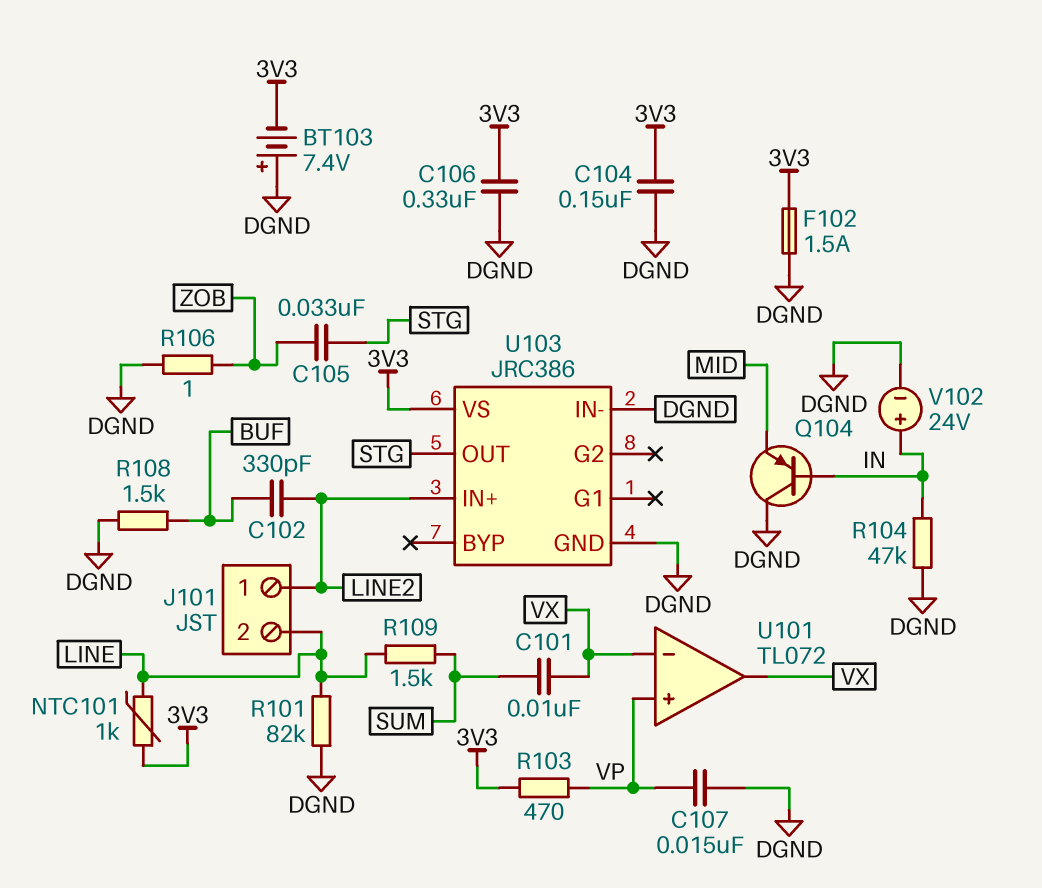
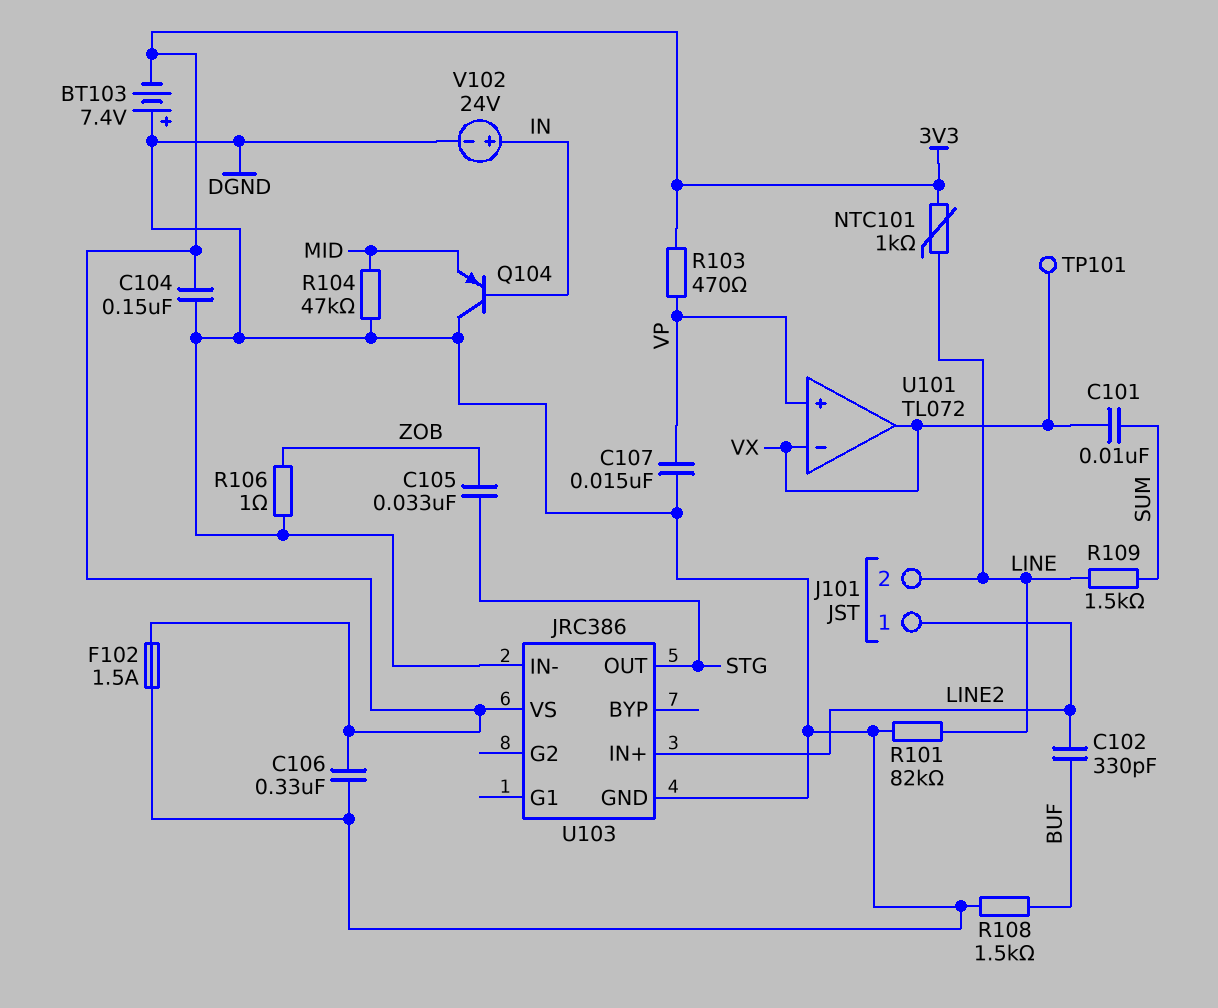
R104: 47k (DGND, IN) -> 47k (DGND, MID)
TP101: none -> test point (VX)

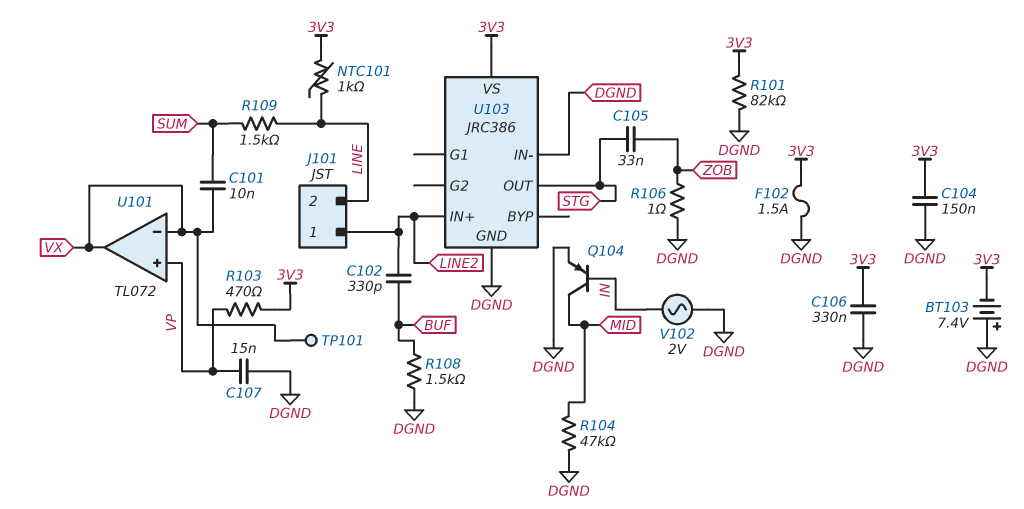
Q104: PNP (B IN, C DGND, E MID) -> PNP (B IN, C MID, E DGND)
R101: 82k (DGND, LINE) -> 82k (3V3, DGND)
V102: 24V (plus IN, minus DGND) -> AC 2V (DGND, IN)

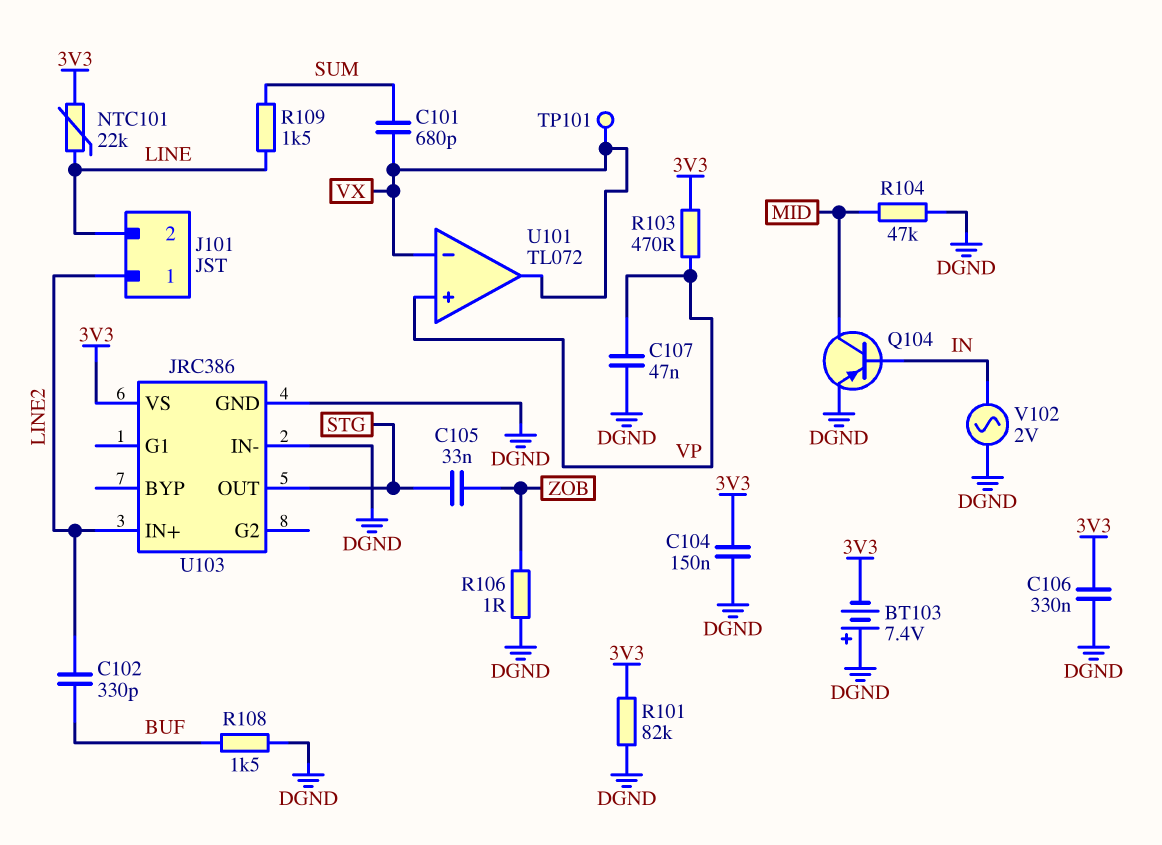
C101: 10nF (SUM, VX) -> 680pF (SUM, VX)
C107: 15nF (DGND, VP) -> 47nF (DGND, VP)
F102: 1.5A (3V3, DGND) -> none
NTC101: 1k (3V3, LINE) -> 22k (3V3, LINE)

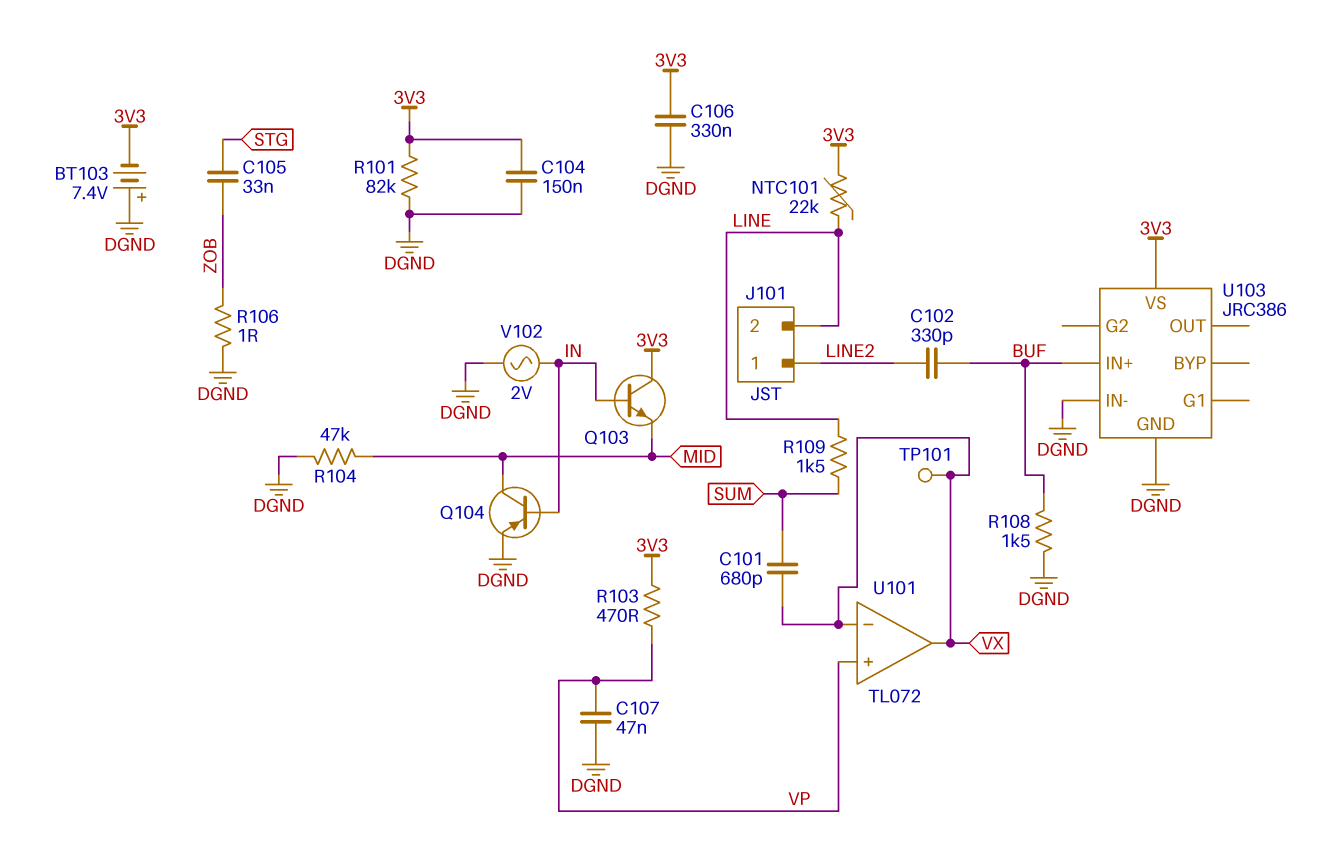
Q103: none -> NPN (B IN, C 3V3, E MID)
U103 pin IN+: LINE2 -> BUF
U103 pin OUT: STG -> none

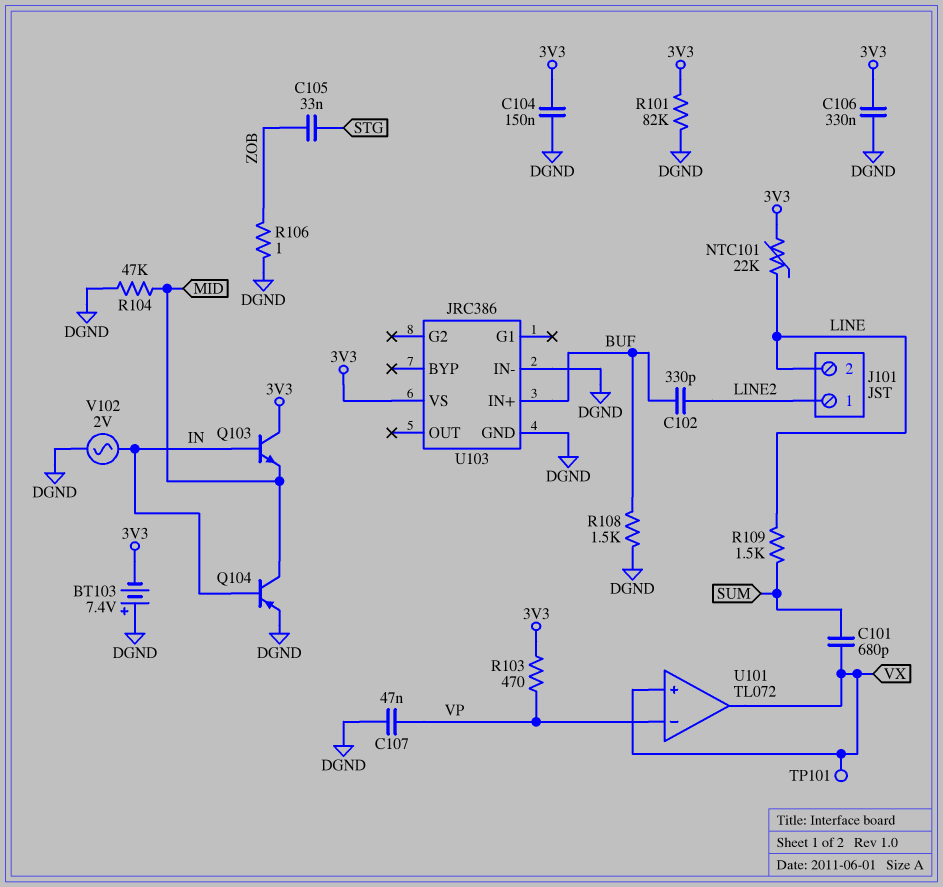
U101 pin in+: VP -> VX
U101 pin in-: VX -> VP

